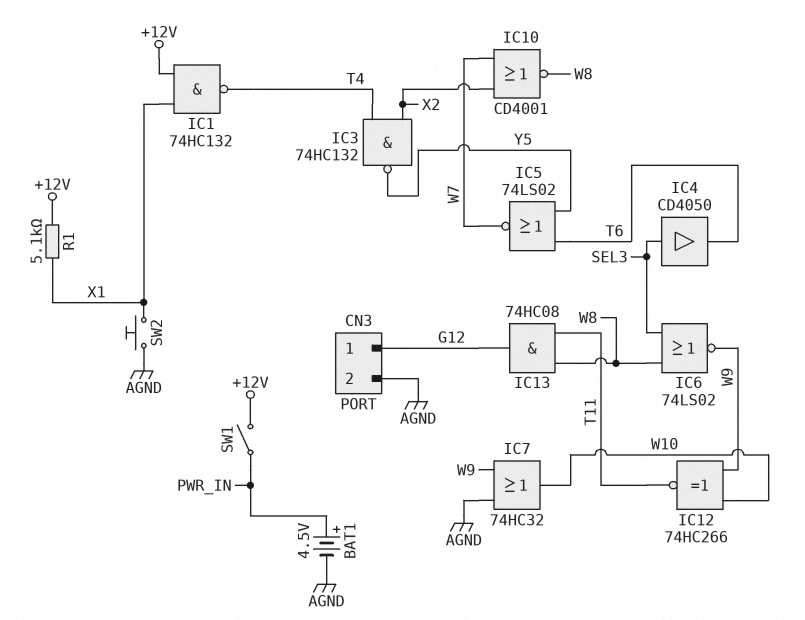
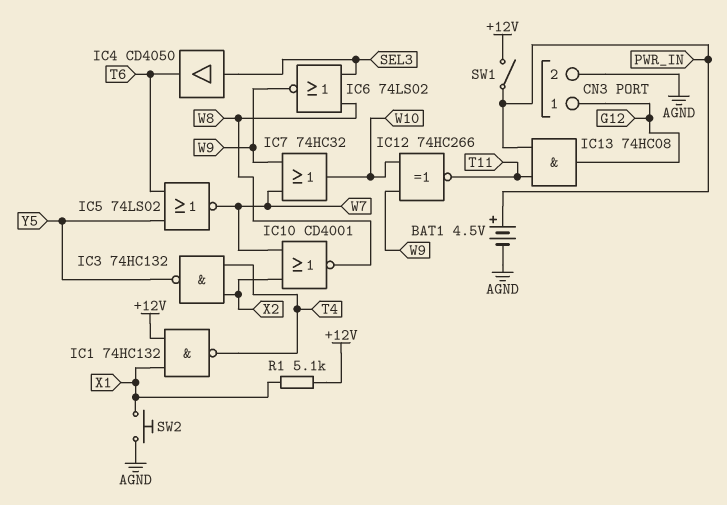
IC7: OR 74HC32 (in AGND, in W9, out W10) -> OR 74HC32 (in W7, in W9, out W10)
IC13: AND 74HC08 (in T11, in W8, out G12) -> AND 74HC08 (in PWR_IN, in T11, out G12)

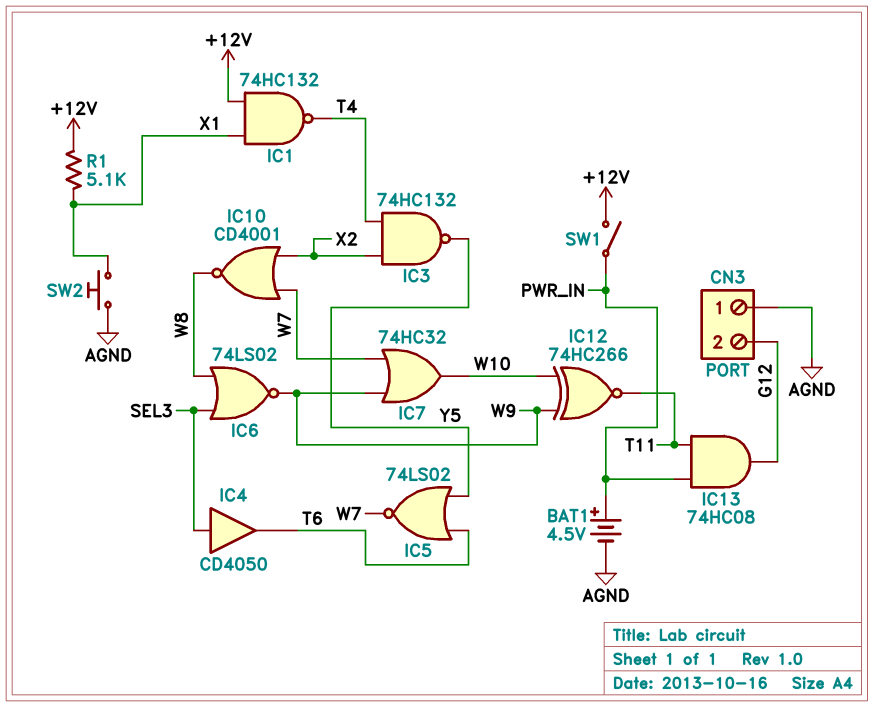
CN3 pin 1: G12 -> AGND
CN3 pin 2: AGND -> G12

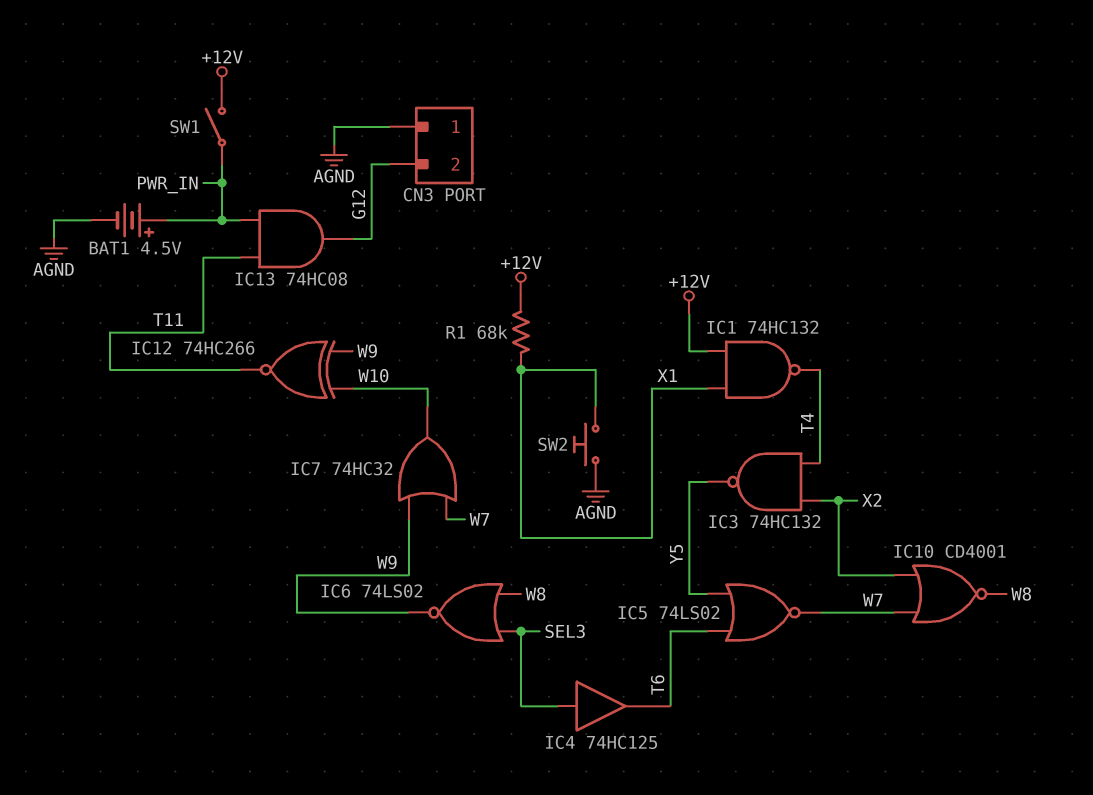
IC4: buffer CD4050 (in SEL3, out T6) -> buffer 74HC125 (in SEL3, out T6)
R1: 5.1k (+12V, X1) -> 68k (+12V, X1)

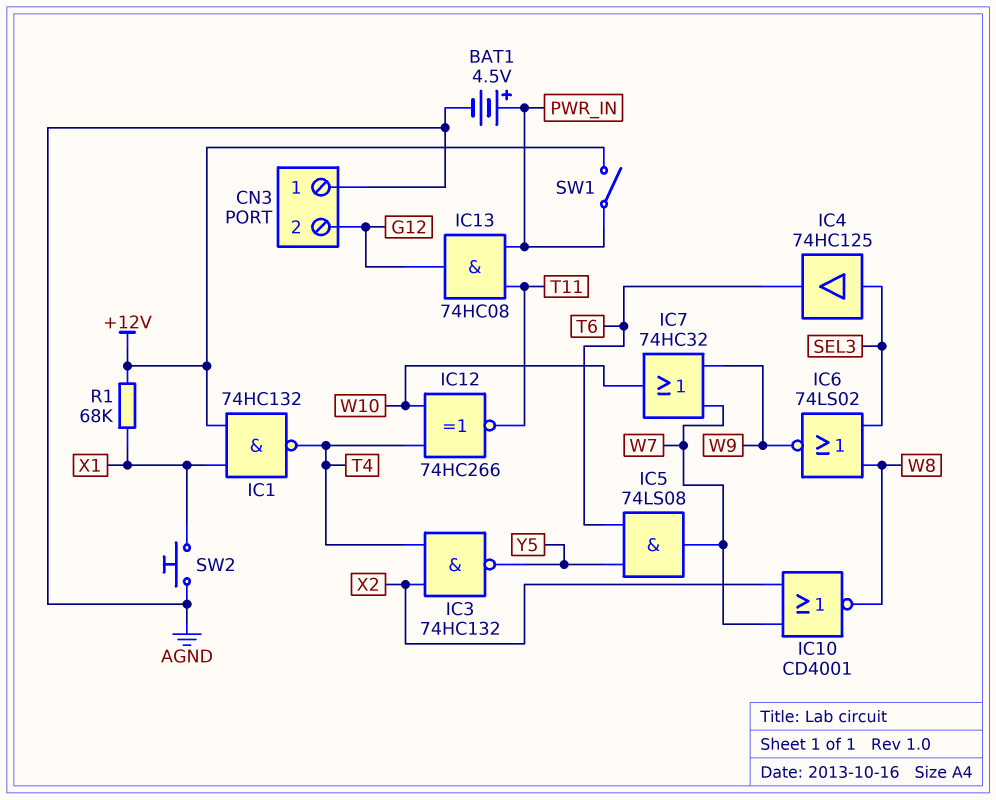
IC5: NOR 74LS02 (in T6, in Y5, out W7) -> AND 74LS08 (in T6, in Y5, out W7)
IC12: XNOR 74HC266 (in W9, in W10, out T11) -> XNOR 74HC266 (in T4, in W10, out T11)

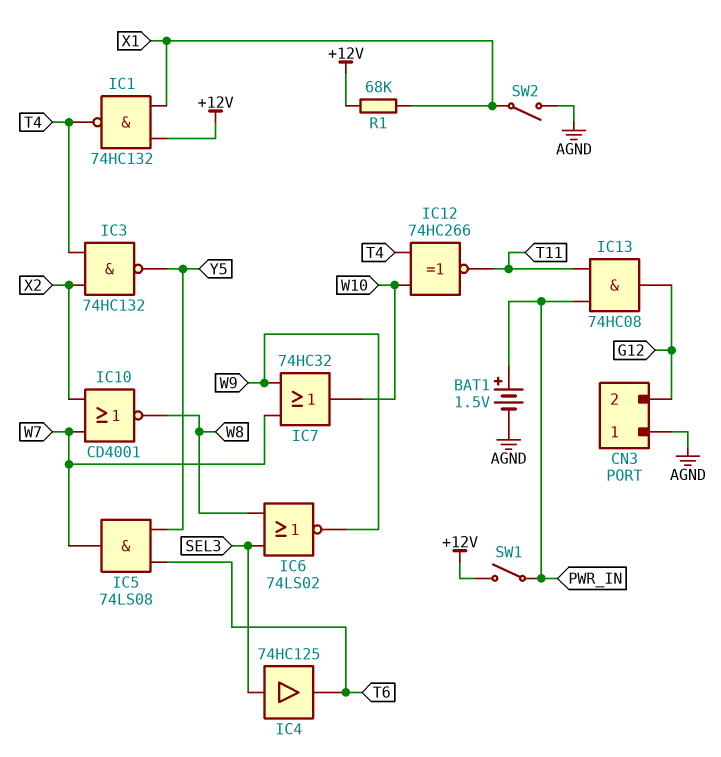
BAT1: 4.5V (plus PWR_IN, minus AGND) -> 1.5V (plus PWR_IN, minus AGND)
SW2: button (AGND, X1) -> switch (AGND, X1)

